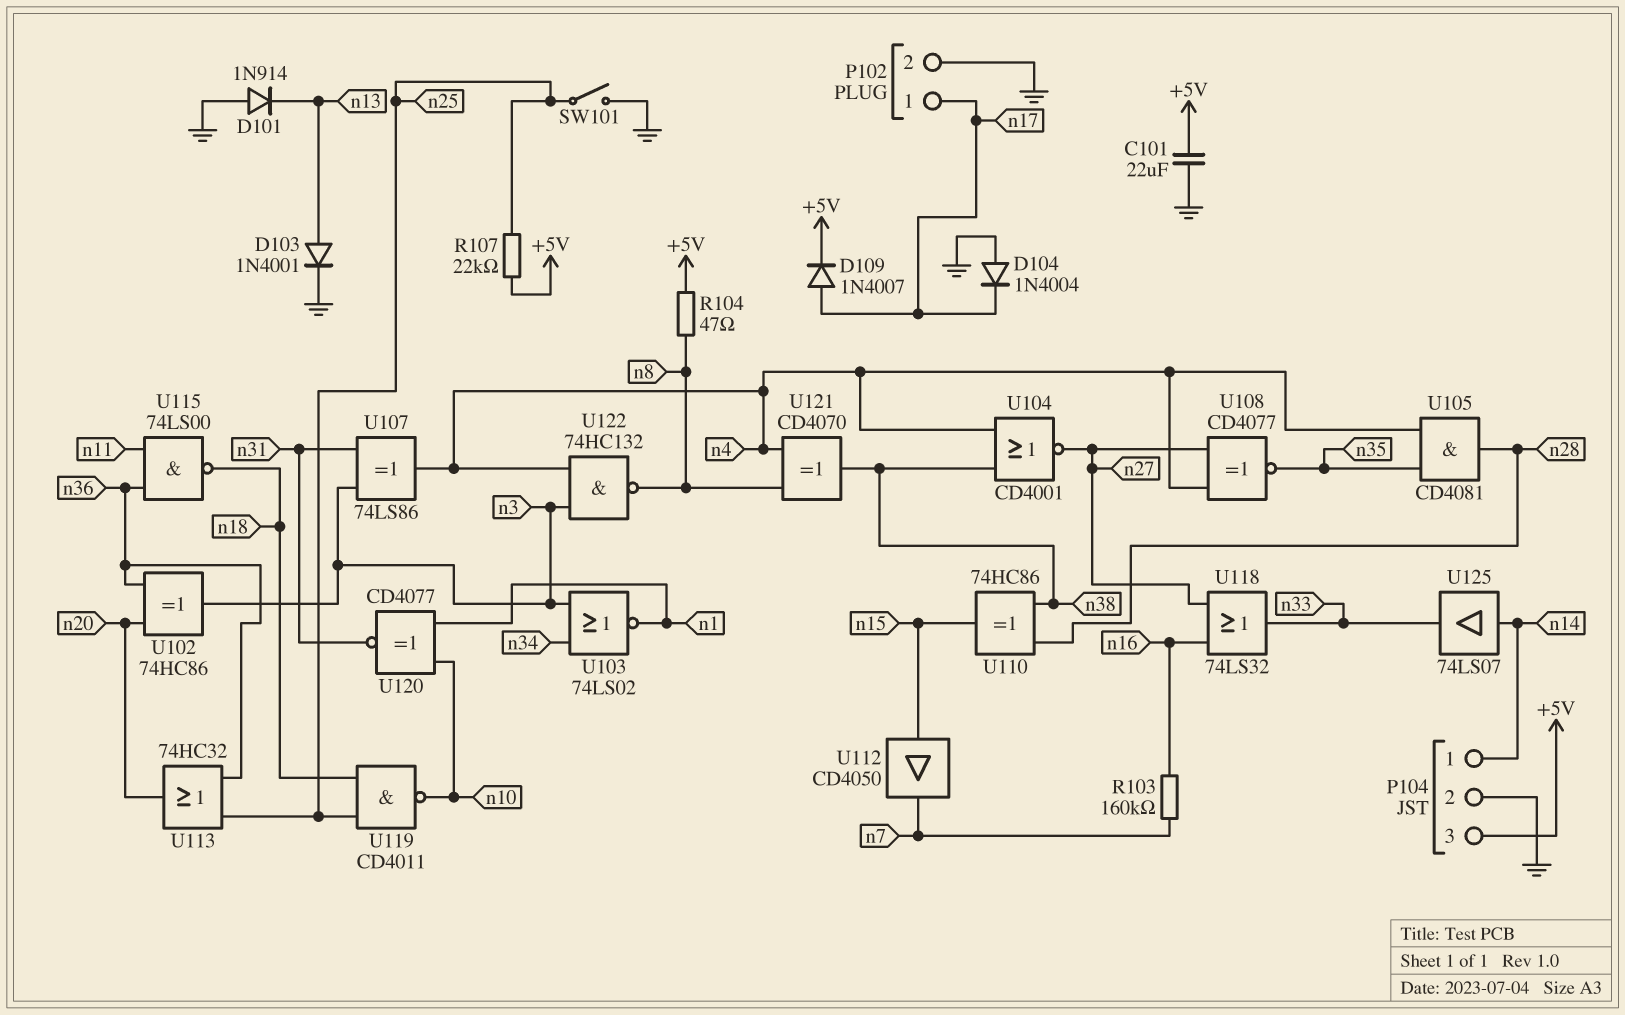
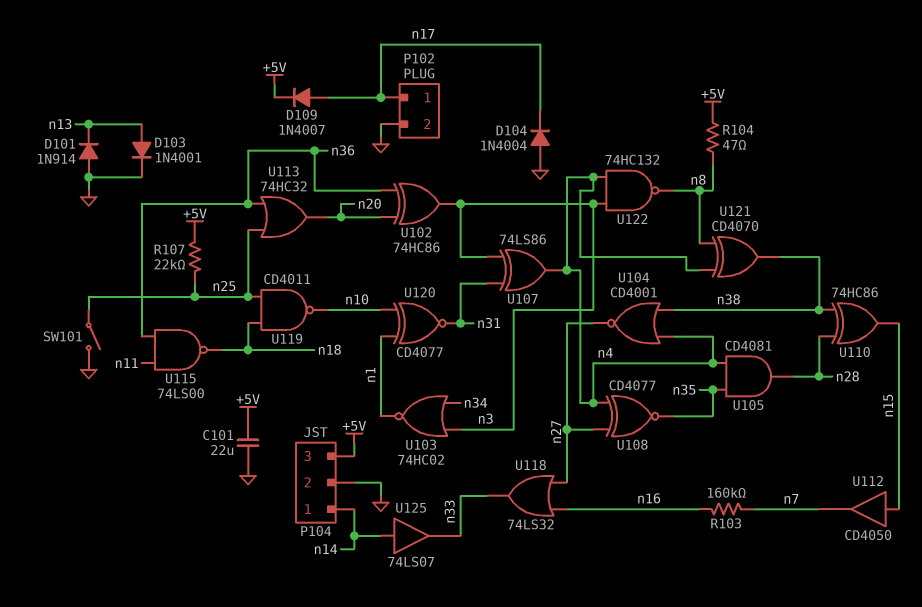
U103: NOR 74LS02 (in n3, in n34, out n1) -> NOR 74HC02 (in n3, in n34, out n1)

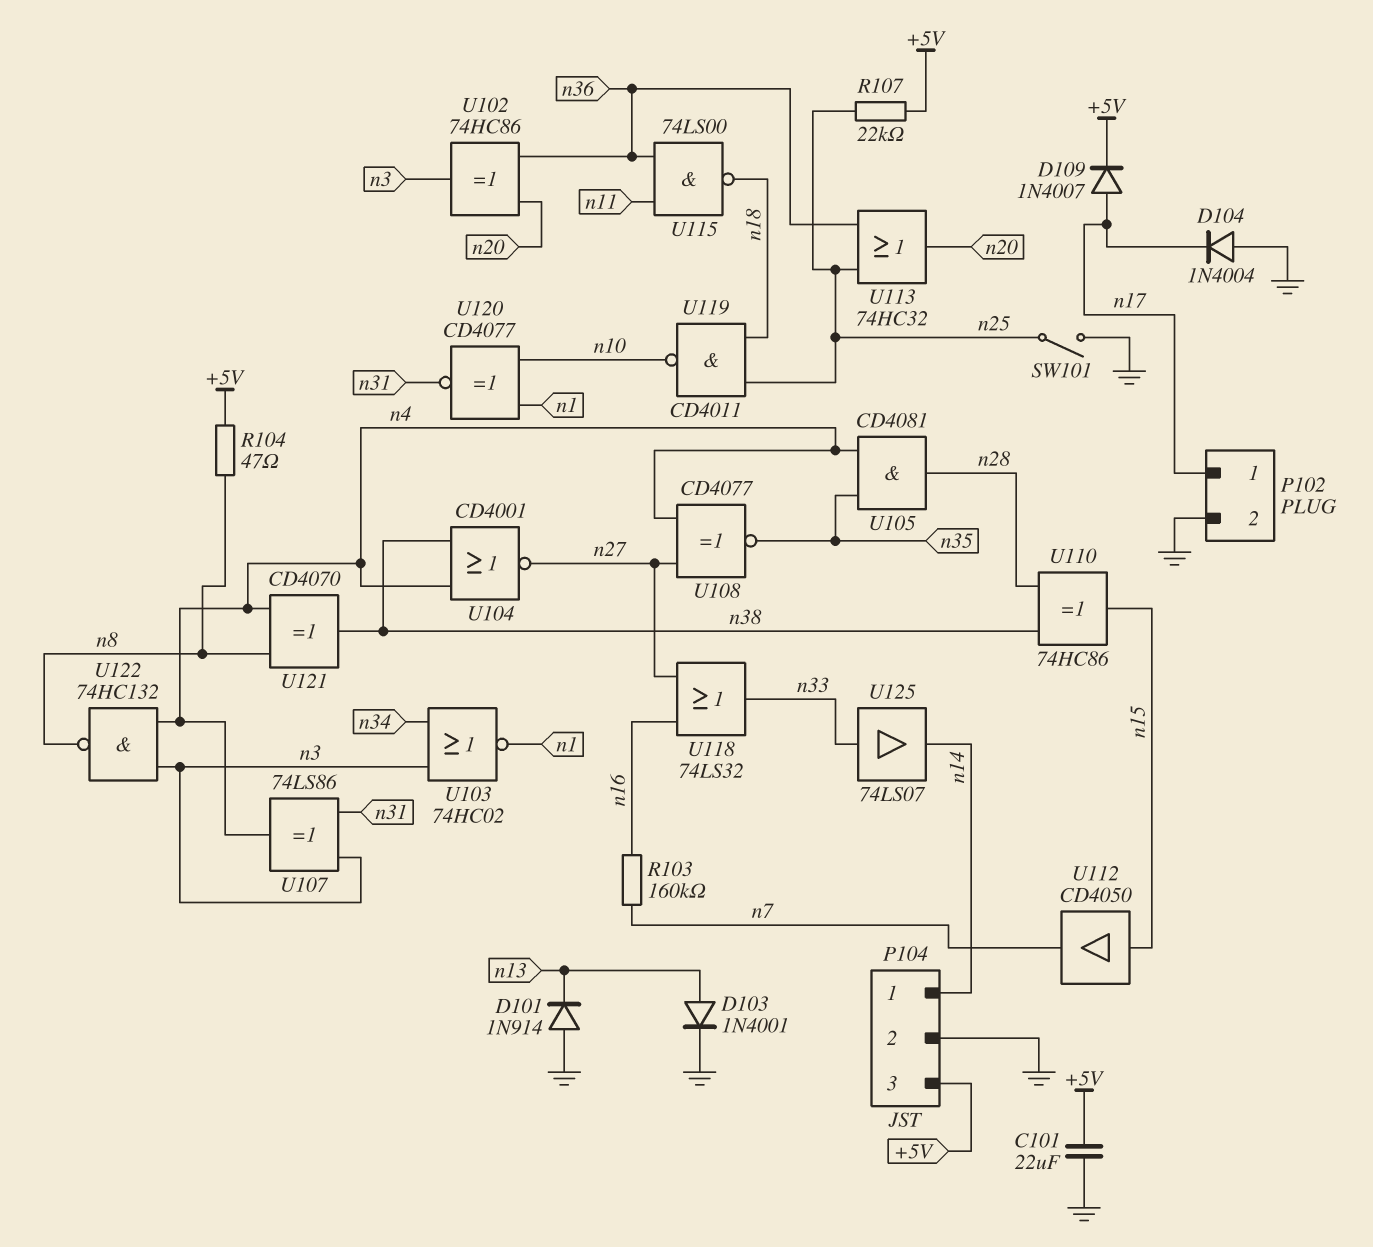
U125: buffer 74LS07 (in n14, out n33) -> buffer 74LS07 (in n33, out n14)

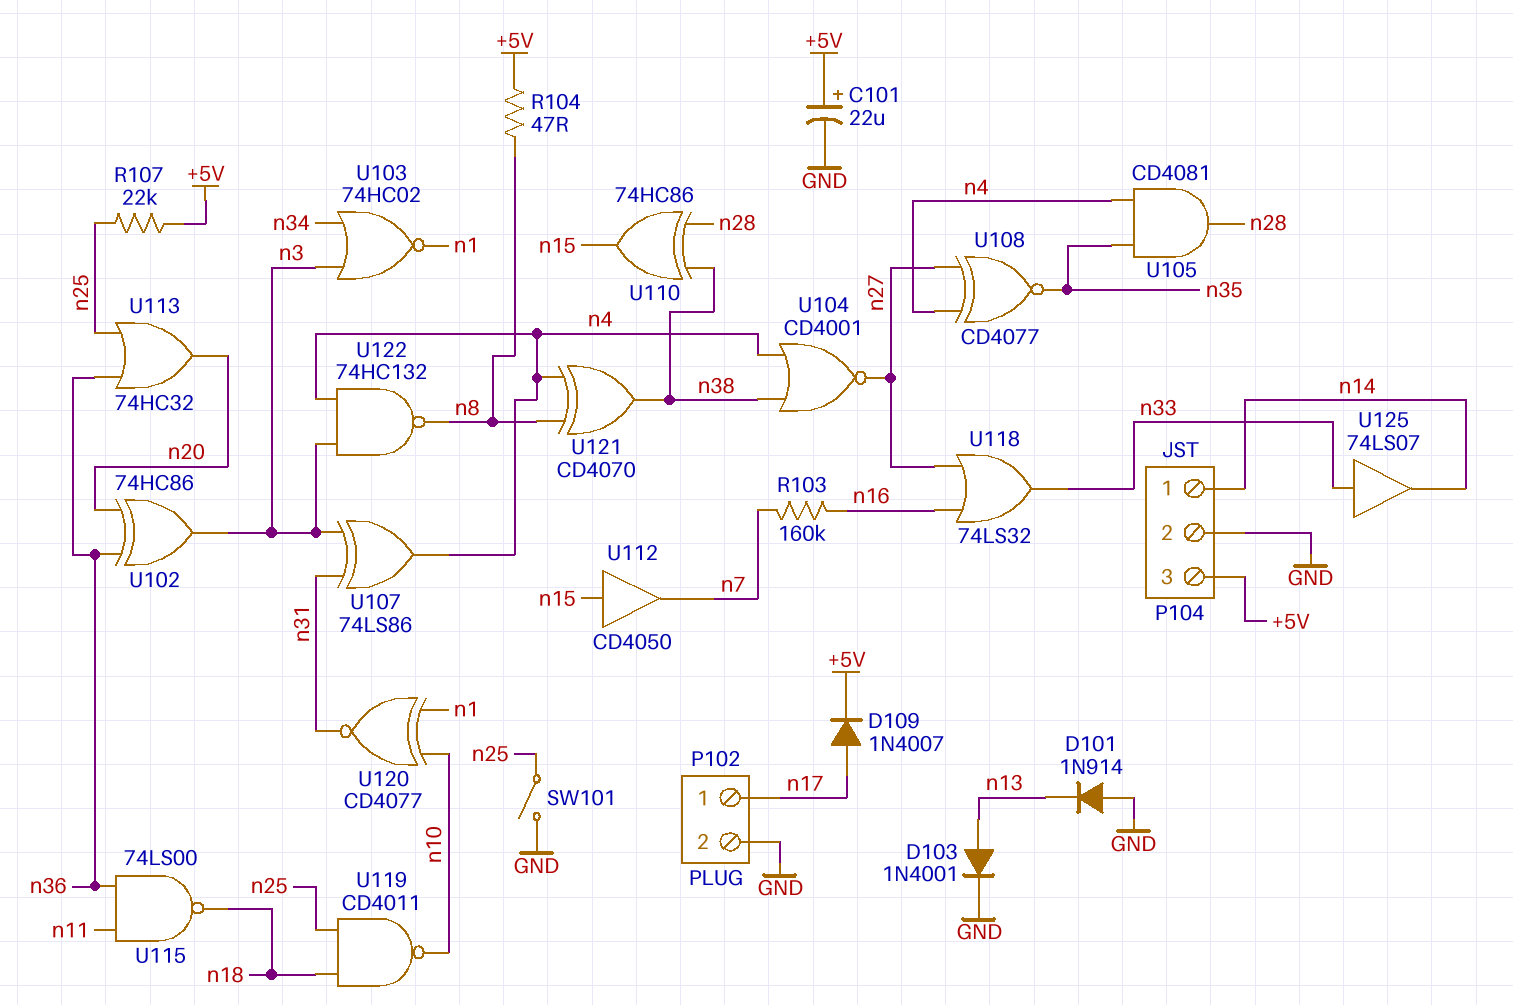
C101: 22uF (+5V, GND) -> 22uF (plus +5V, minus GND)
D104: diode 1N4004 (A GND, K n17) -> none

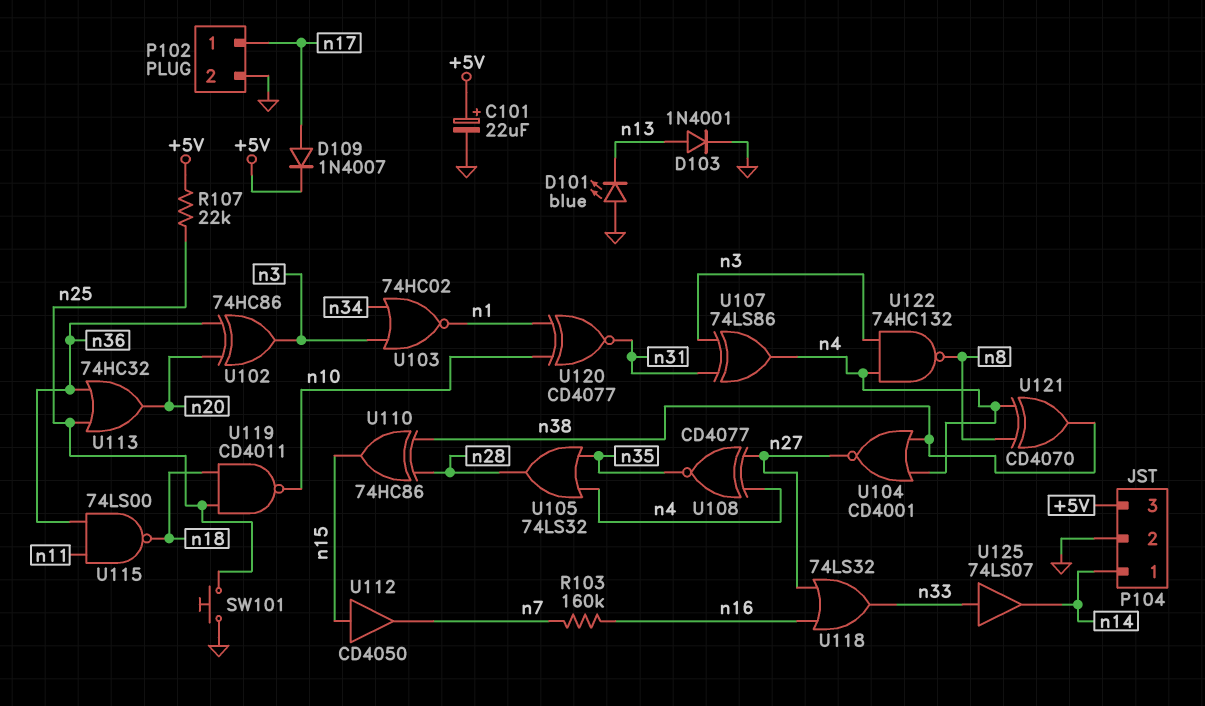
D101: diode 1N914 (A GND, K n13) -> LED blue (A GND, K n13)
R104: 47 (+5V, n8) -> none
SW101: switch (GND, n25) -> button (GND, n25)
U105: AND CD4081 (in n4, in n35, out n28) -> OR 74LS32 (in n4, in n35, out n28)

